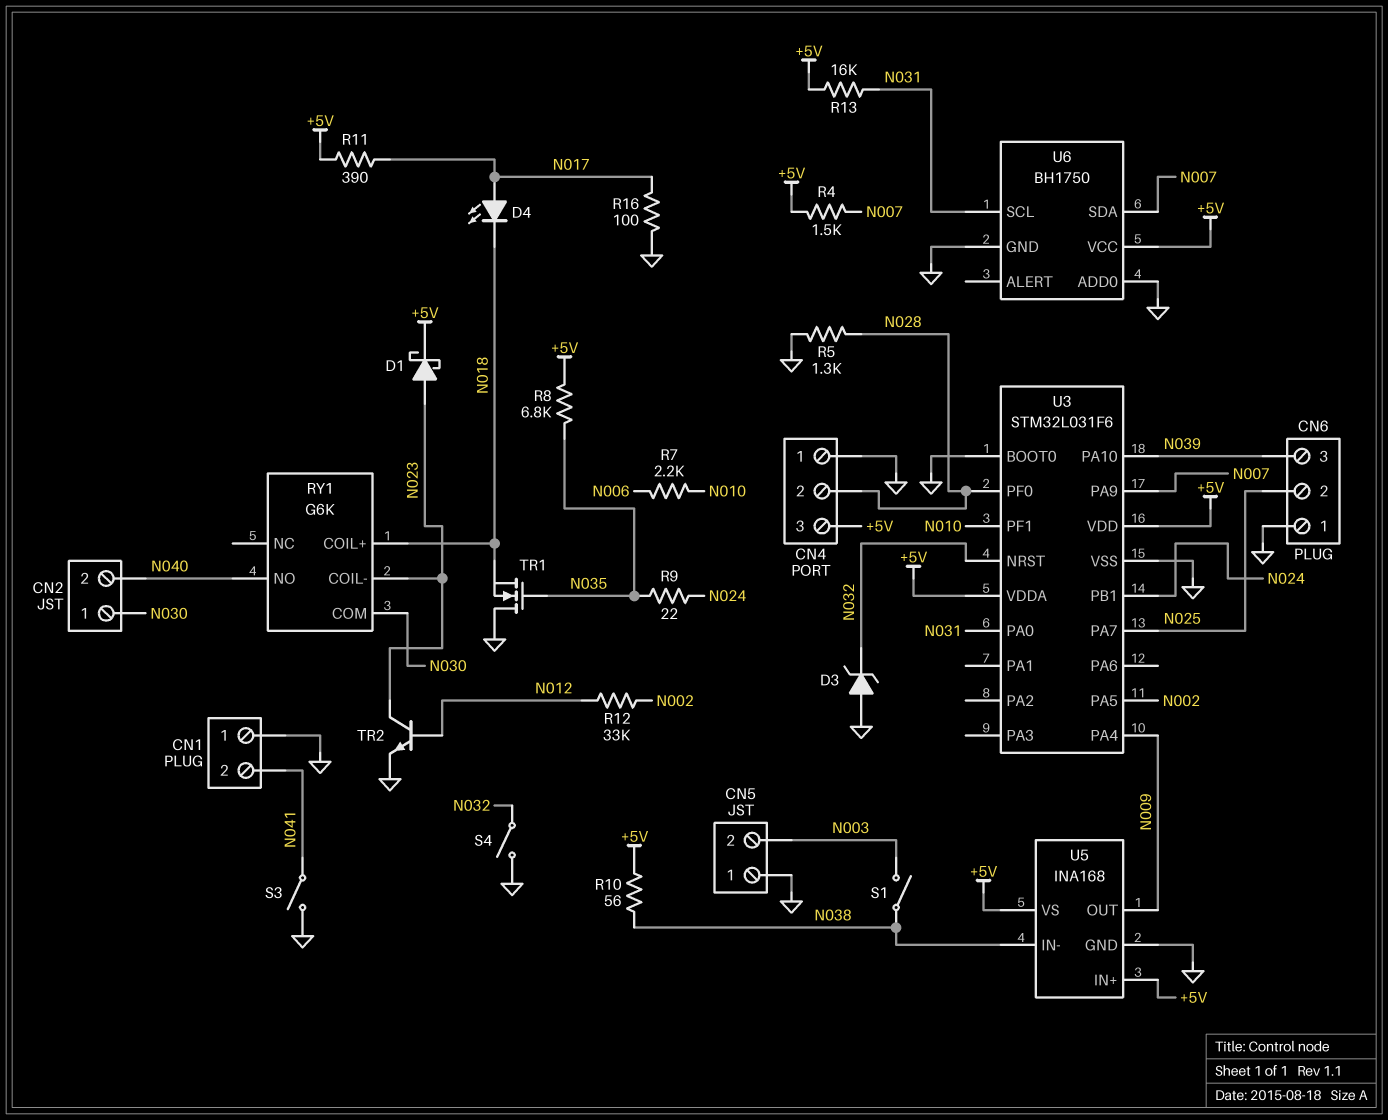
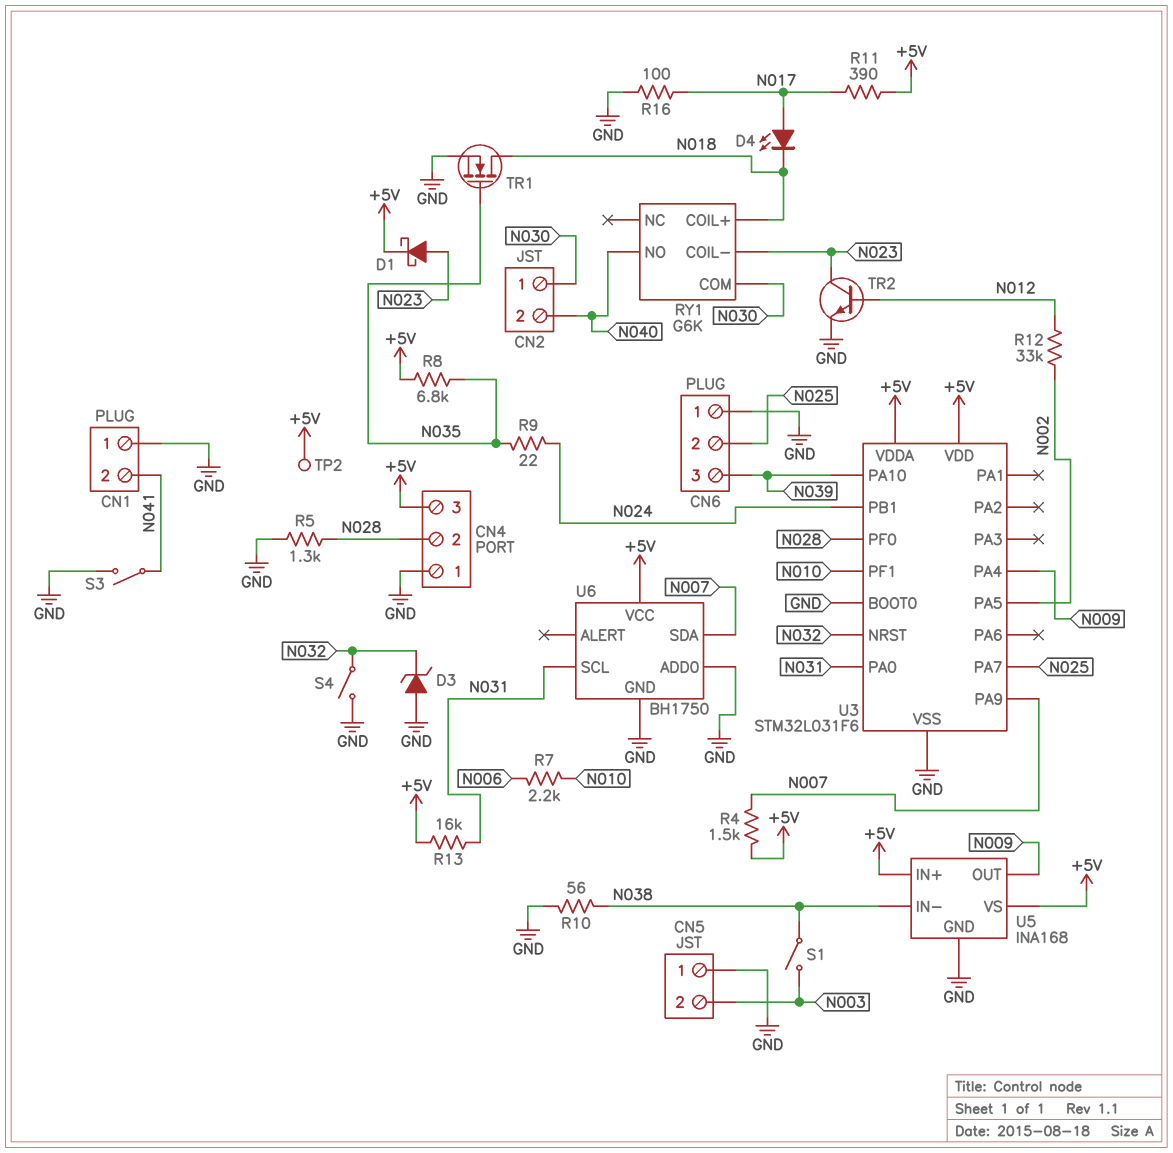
R10: 56 (+5V, N038) -> 56 (GND, N038)
TP2: none -> test point (+5V)
TR1: NMOS (G N035, D GND, S N018) -> NMOS (G N035, D N018, S GND)

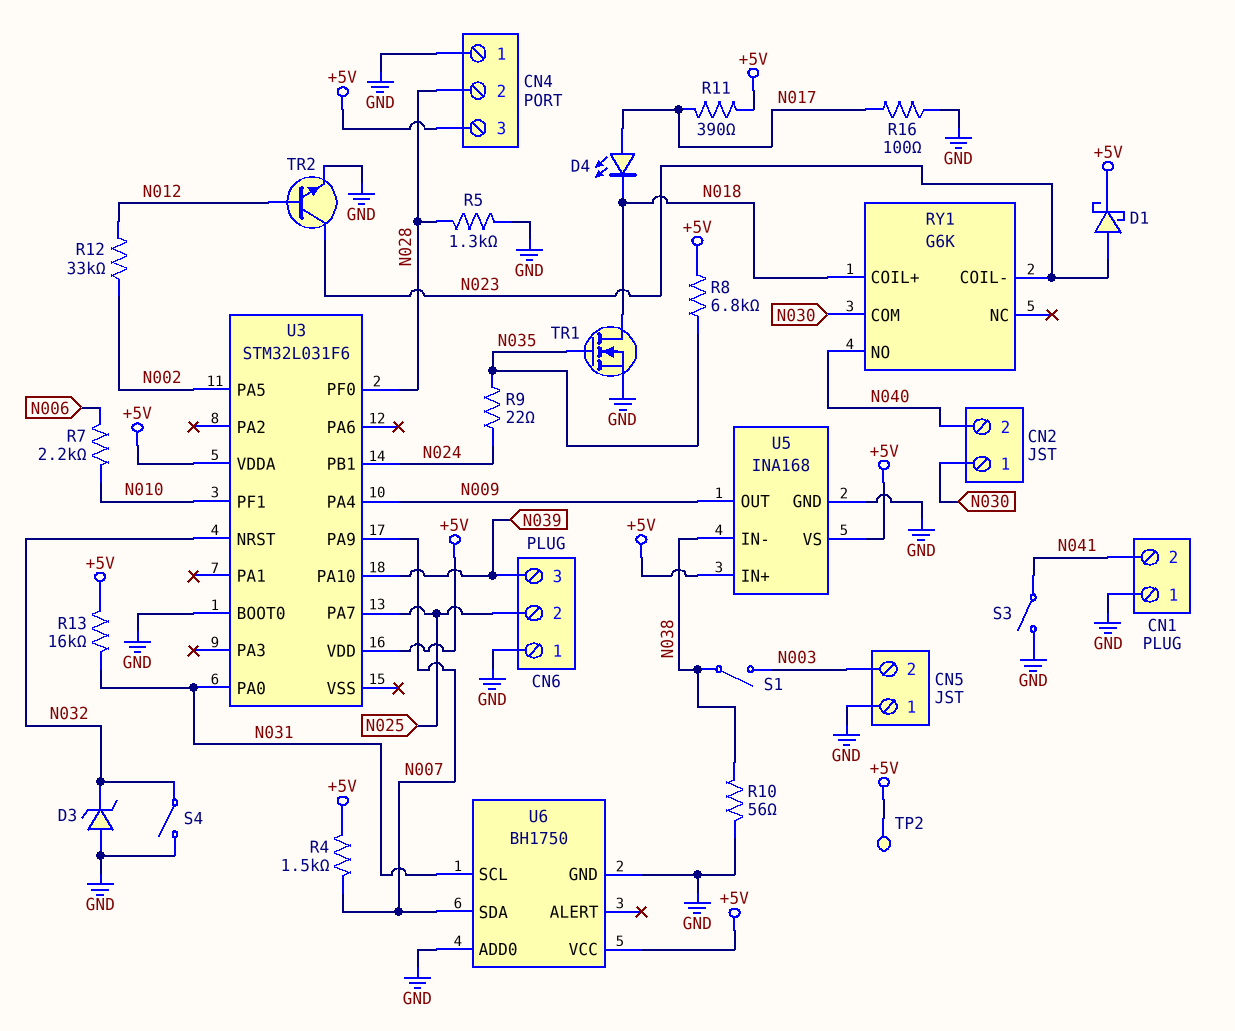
U3 pin VSS: GND -> none

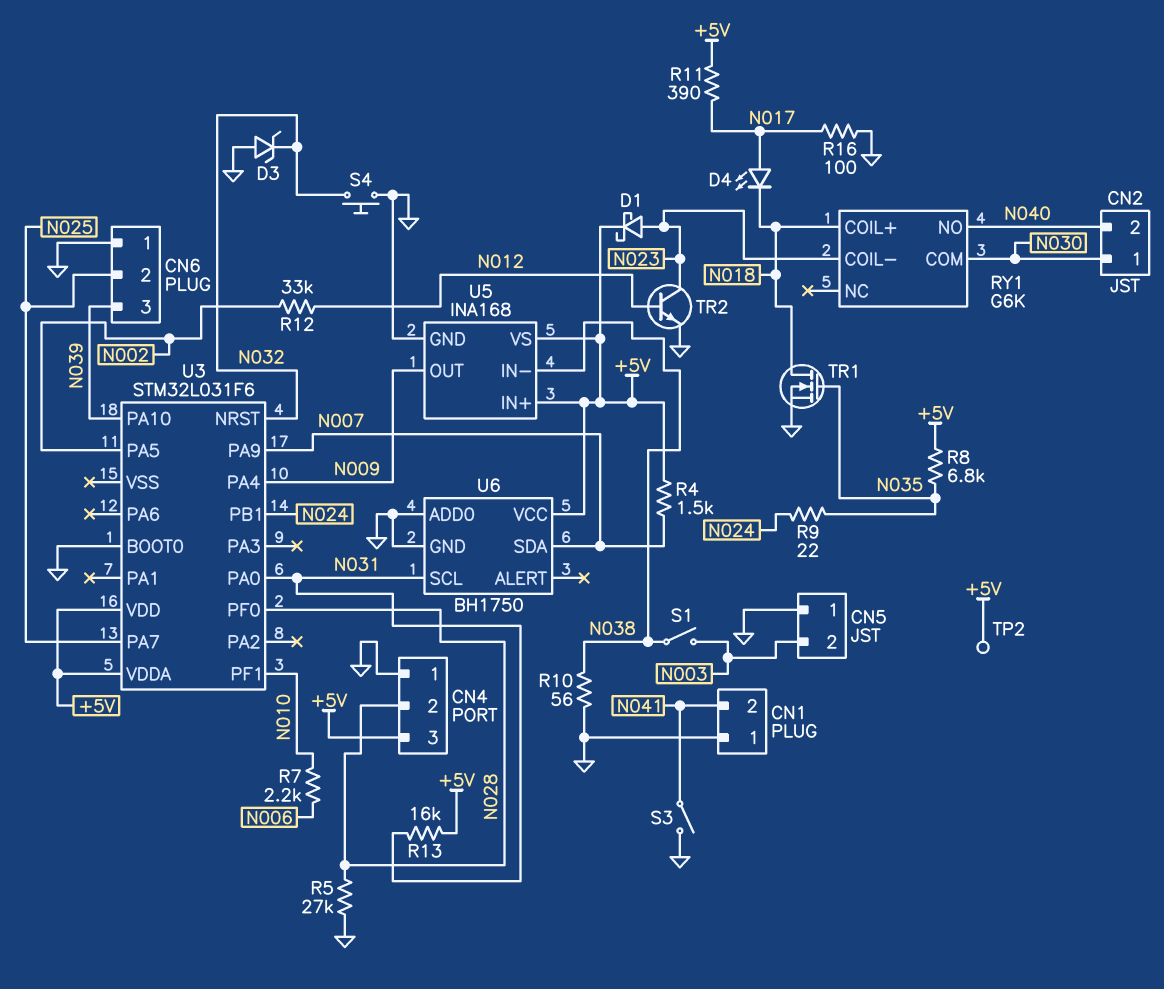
R5: 1.3k (GND, N028) -> 27k (GND, N028)
S4: switch (GND, N032) -> button (GND, N032)

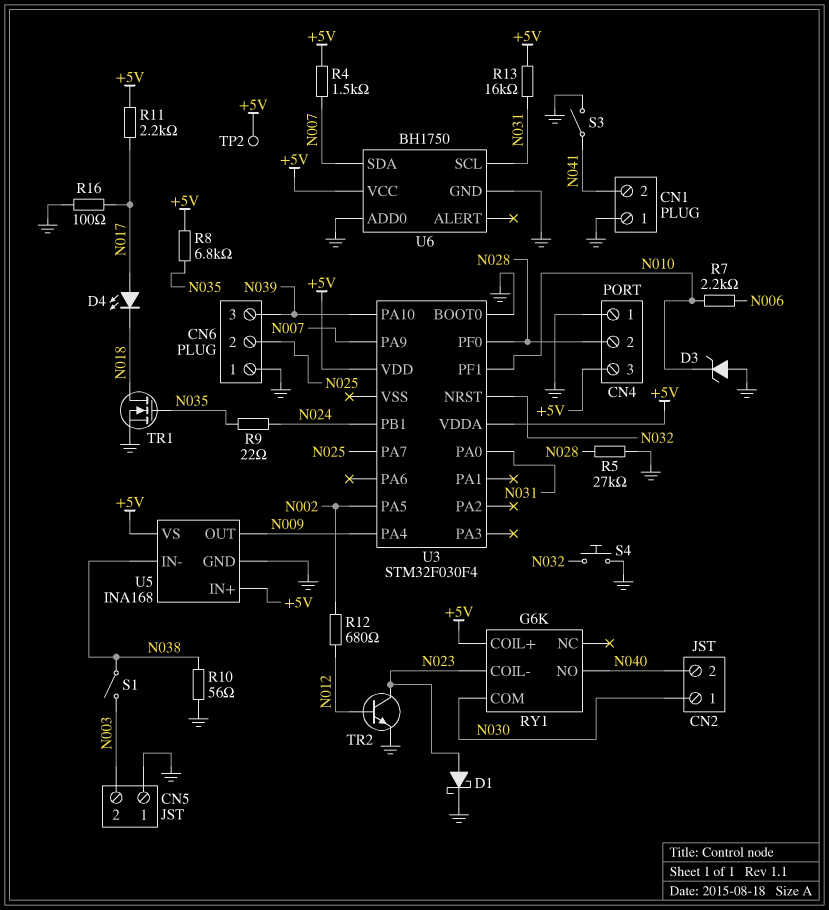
D1: schottky (A N023, K +5V) -> schottky (A N023, K GND)
D3: zener (A GND, K N032) -> zener (A GND, K N010)
R11: 390 (+5V, N017) -> 2.2k (+5V, N017)
R12: 33k (N002, N012) -> 680 (N002, N012)
RY1 pin COIL+: N018 -> +5V
U3: STM32L031F6 -> STM32F030F4

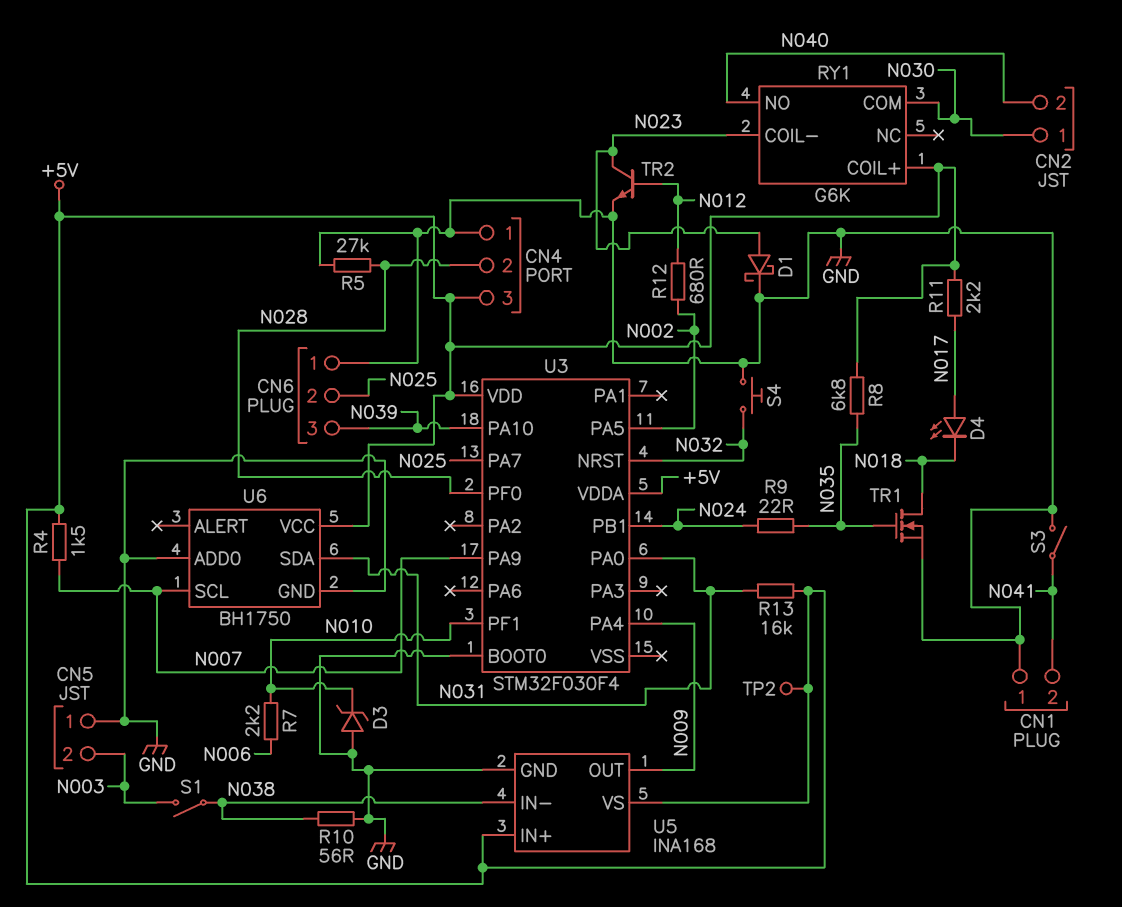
R16: 100 (GND, N017) -> none
U6 pin SCL: N031 -> N007
U6 pin SDA: N007 -> N031

